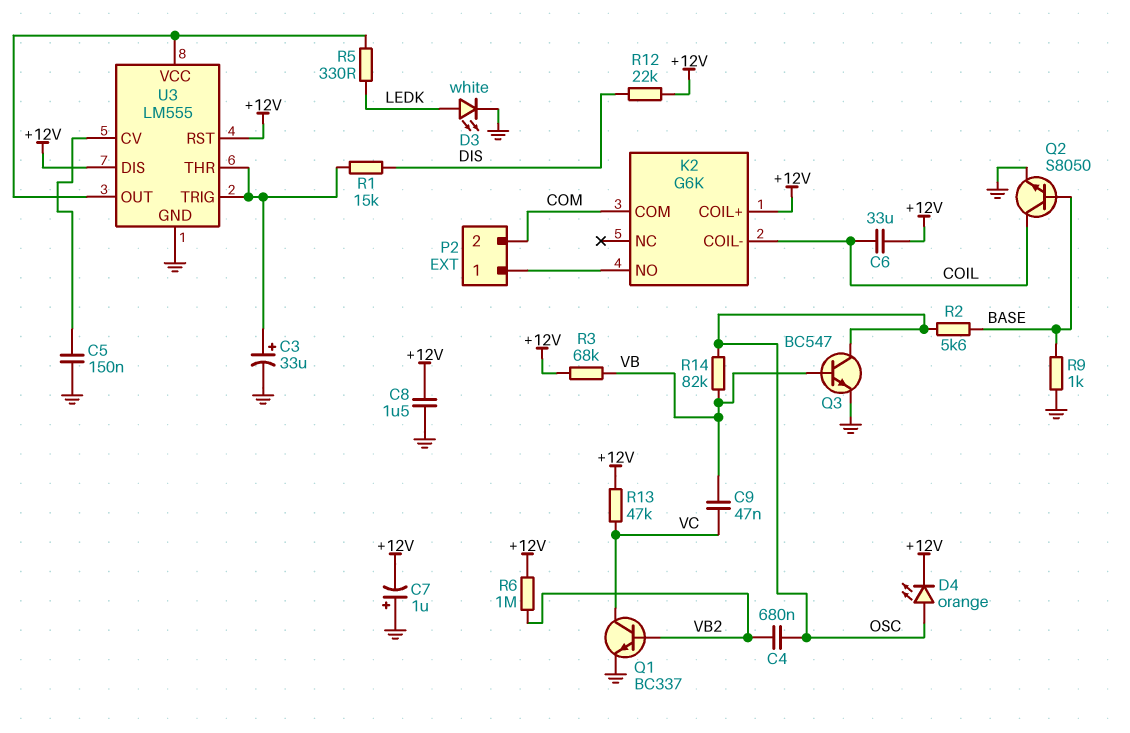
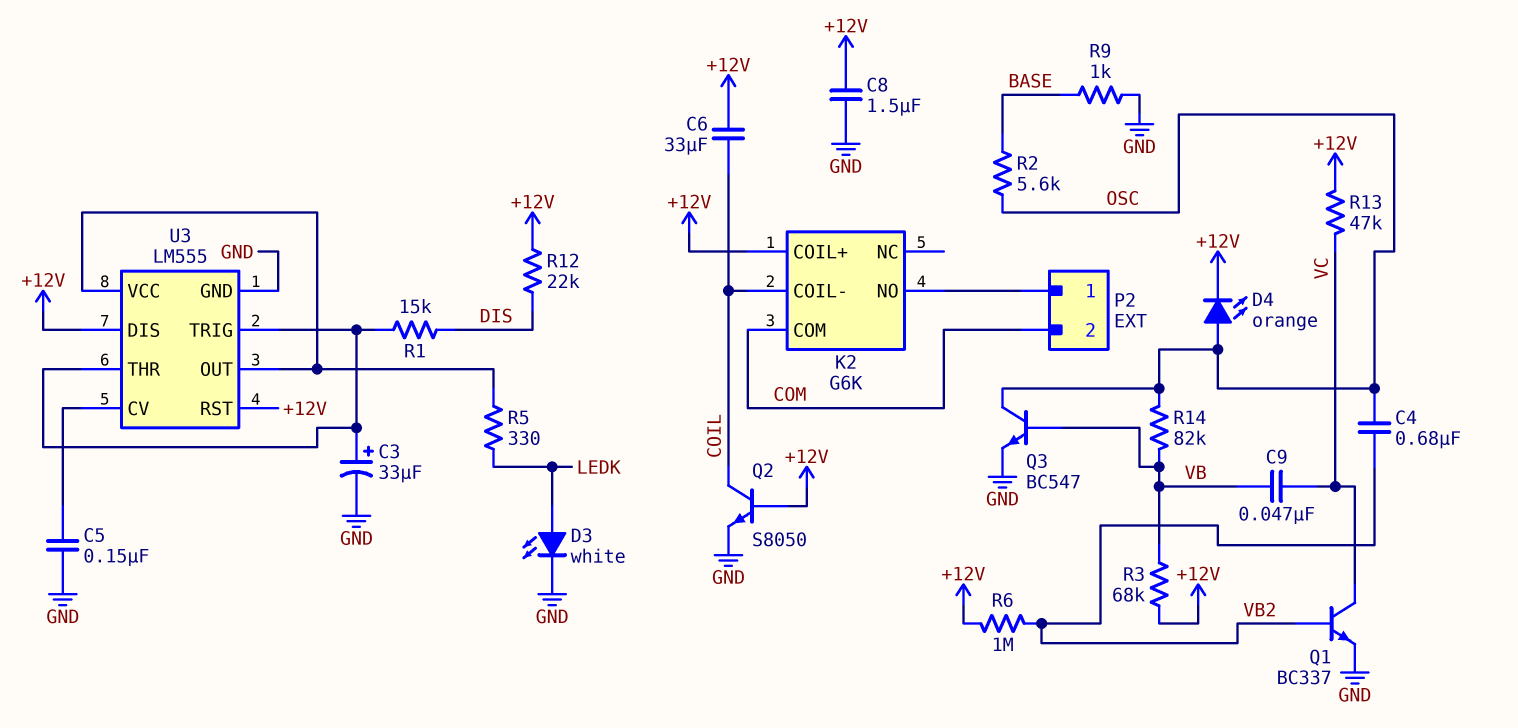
C7: 1uF (plus GND, minus +12V) -> none
Q2: NPN S8050 (B BASE, C COIL, E GND) -> NPN S8050 (B +12V, C COIL, E GND)

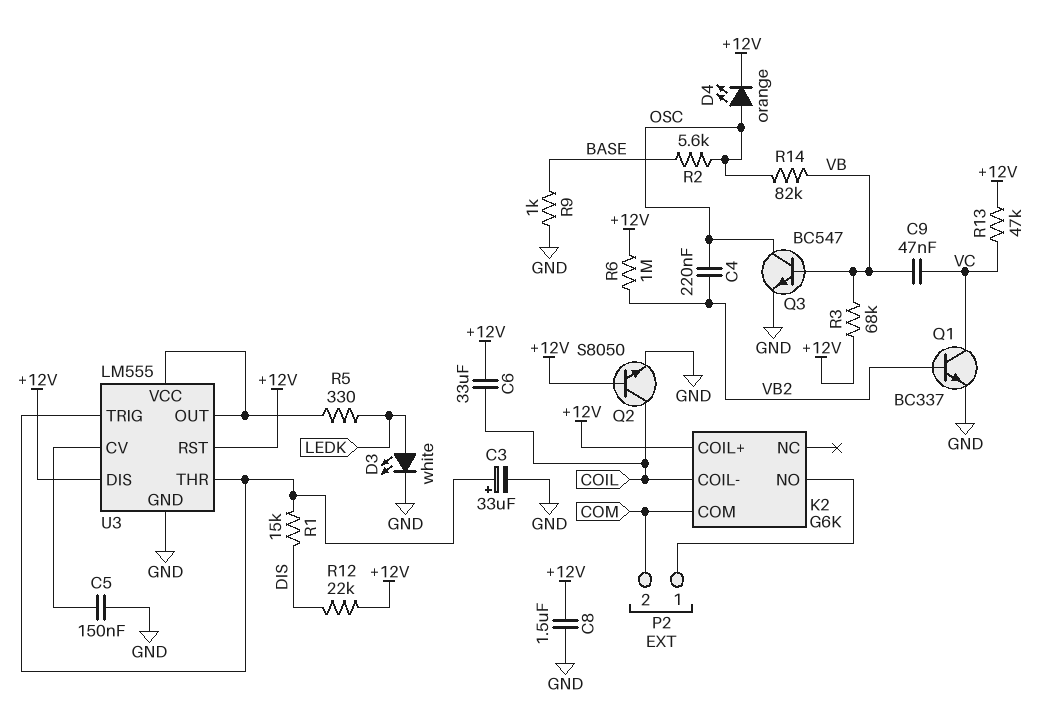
C4: 680nF (OSC, VB2) -> 220nF (OSC, VB2)

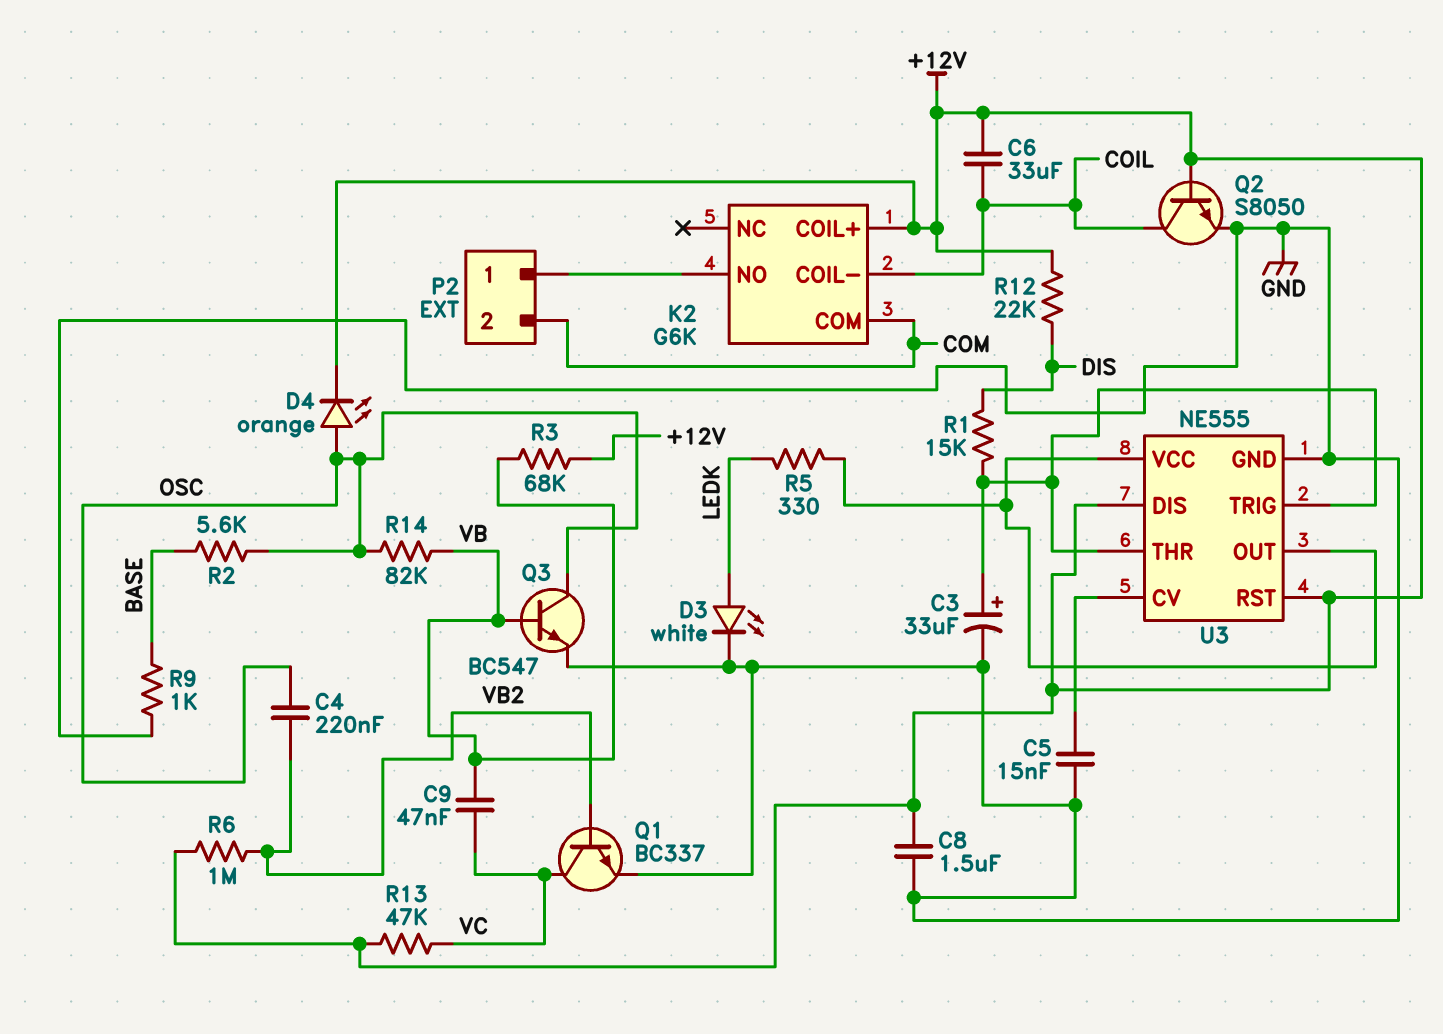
C5: 150nF (GND, U3/CV) -> 15nF (GND, U3/CV)
U3: LM555 -> NE555

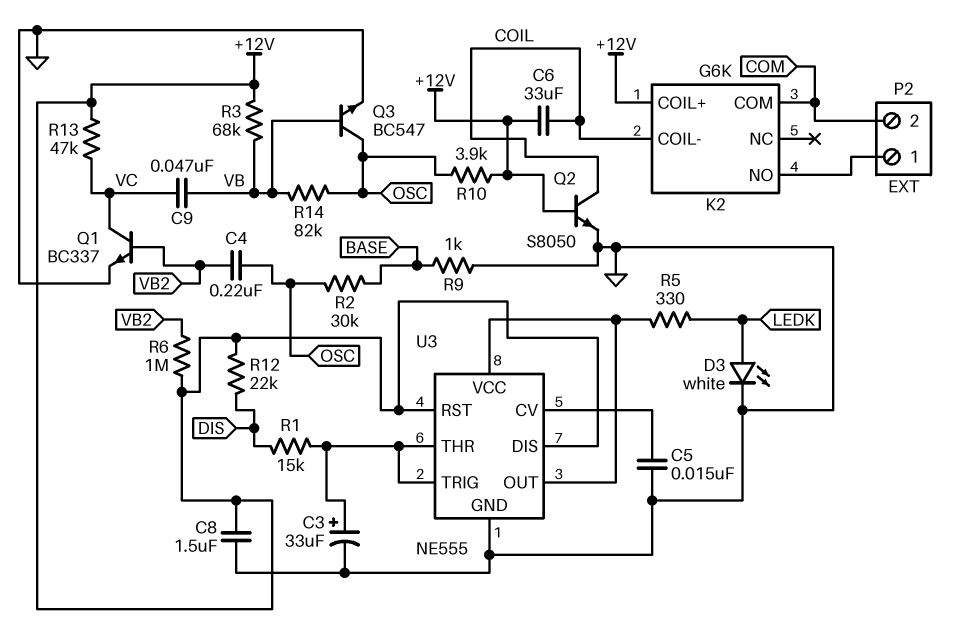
D4: LED orange (A OSC, K +12V) -> none
R2: 5.6k (BASE, OSC) -> 30k (BASE, OSC)
R10: none -> 3.9k (+12V, OSC)

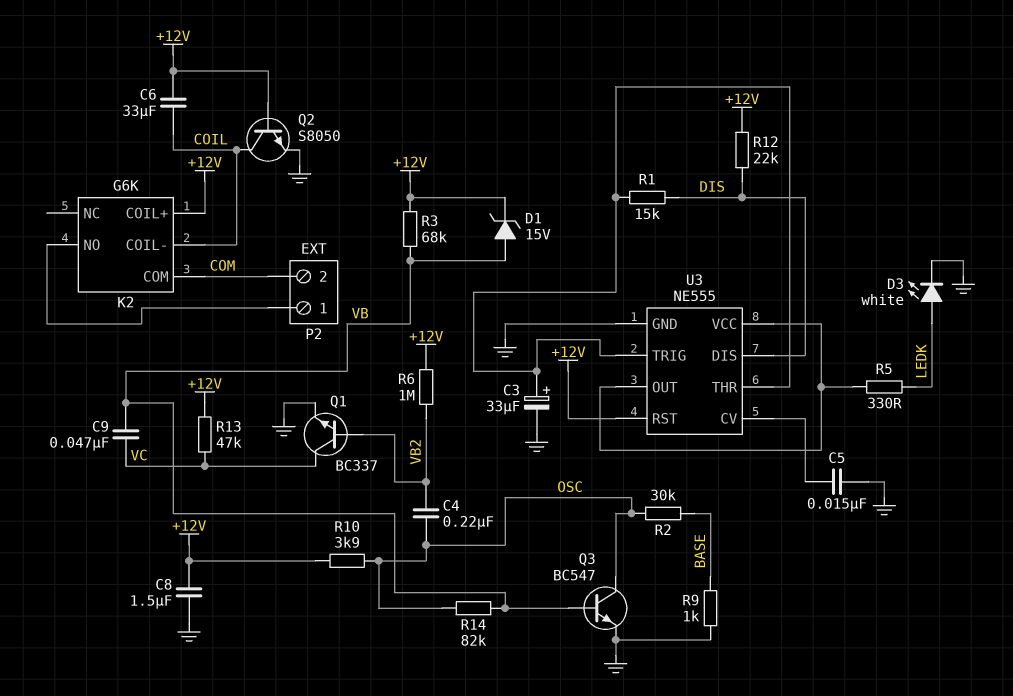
D1: none -> zener 15V (A VB, K +12V)
U3 pin DIS: +12V -> DIS

